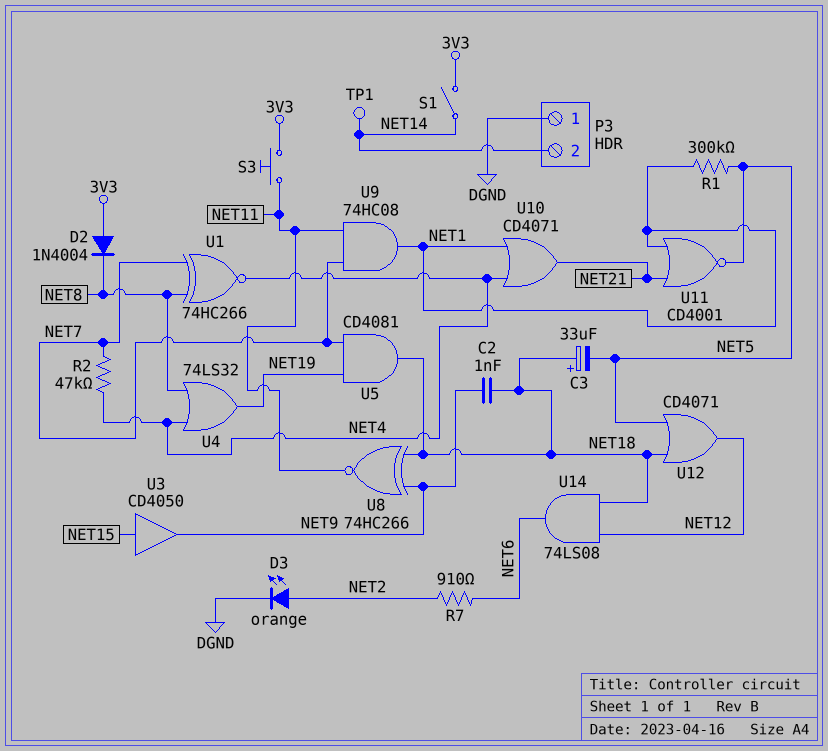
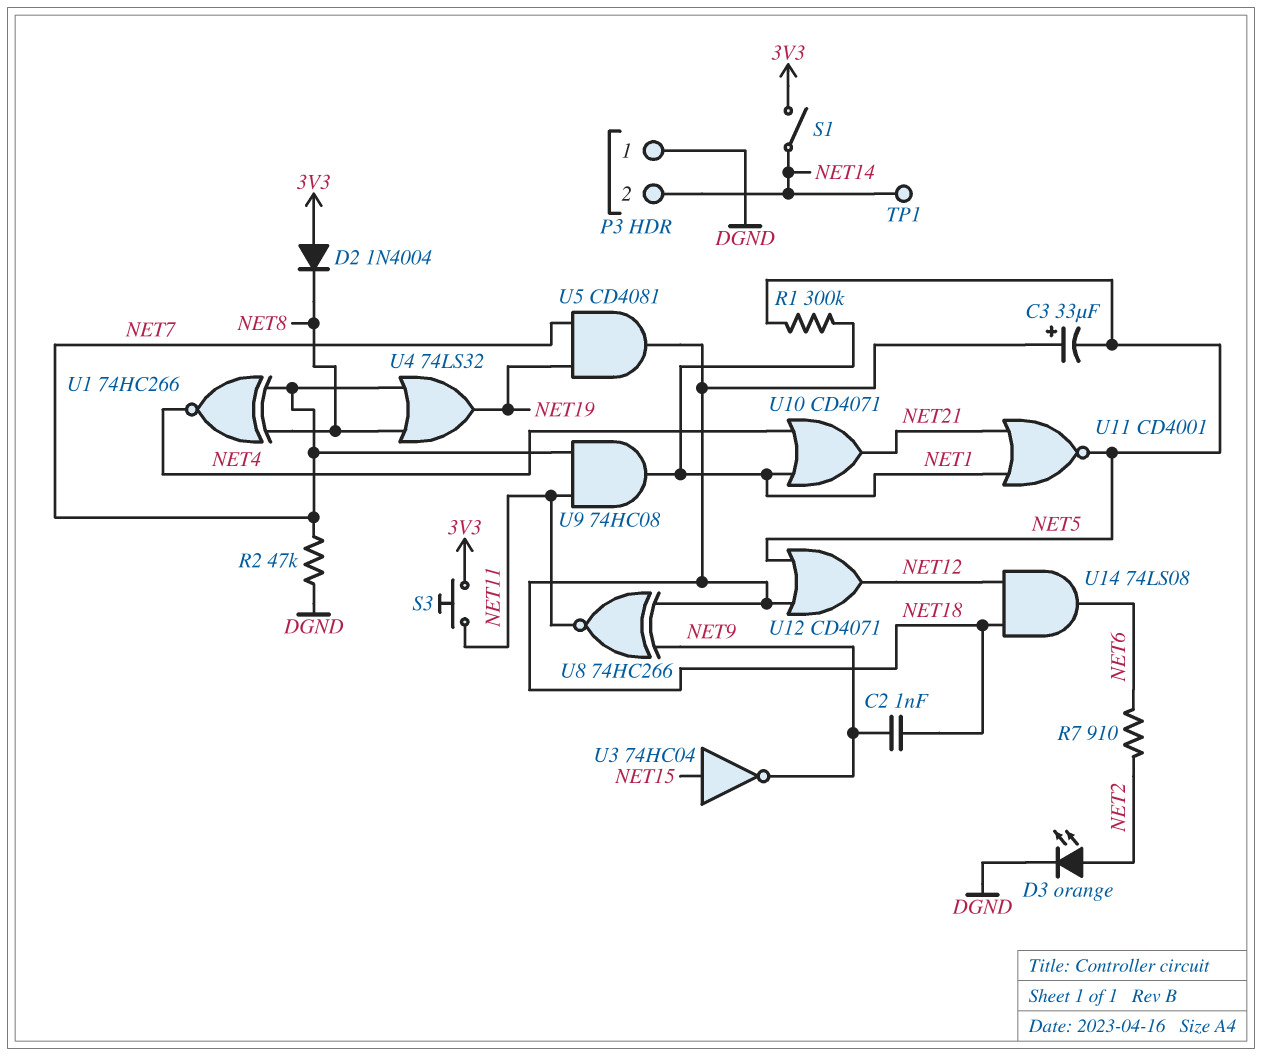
R2: 47k (NET4, NET7) -> 47k (DGND, NET7)
U3: buffer CD4050 (in NET15, out NET9) -> NOT 74HC04 (in NET15, out NET9)
U4: OR 74LS32 (in NET4, in NET8, out NET19) -> OR 74LS32 (in NET7, in NET8, out NET19)

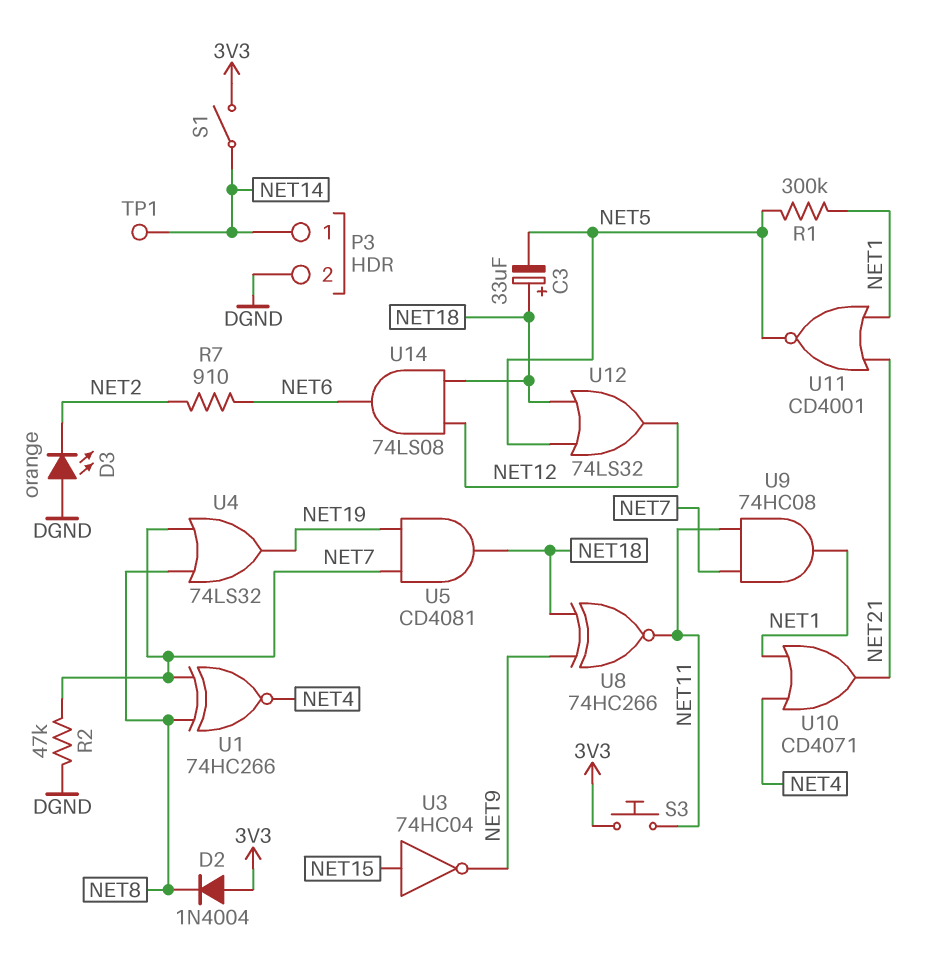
C2: 1nF (NET9, NET18) -> none
D3: LED orange (A NET2, K DGND) -> LED orange (A DGND, K NET2)
P3 pin 1: DGND -> NET14
P3 pin 2: NET14 -> DGND
U12: OR CD4071 (in NET5, in NET18, out NET12) -> OR 74LS32 (in NET5, in NET18, out NET12)

